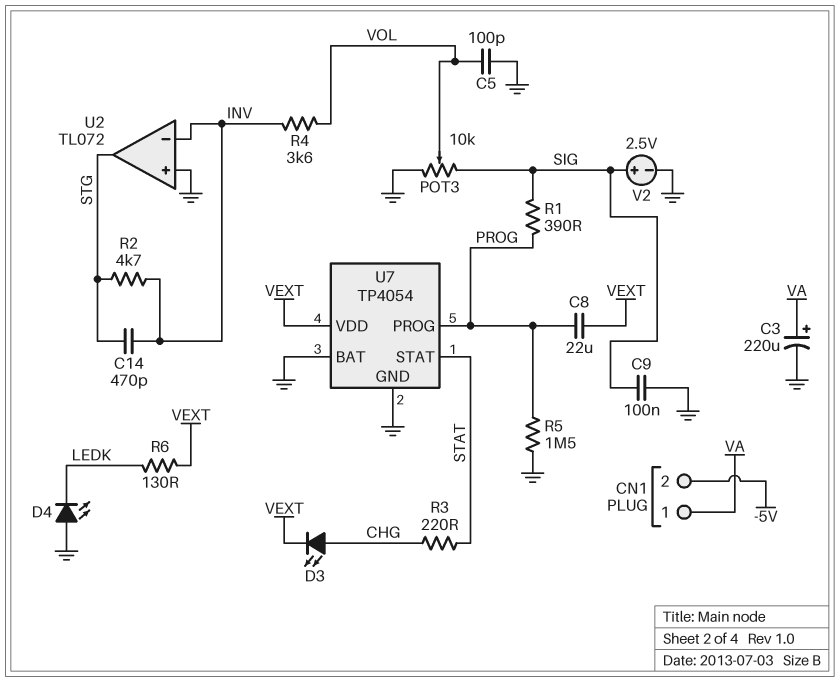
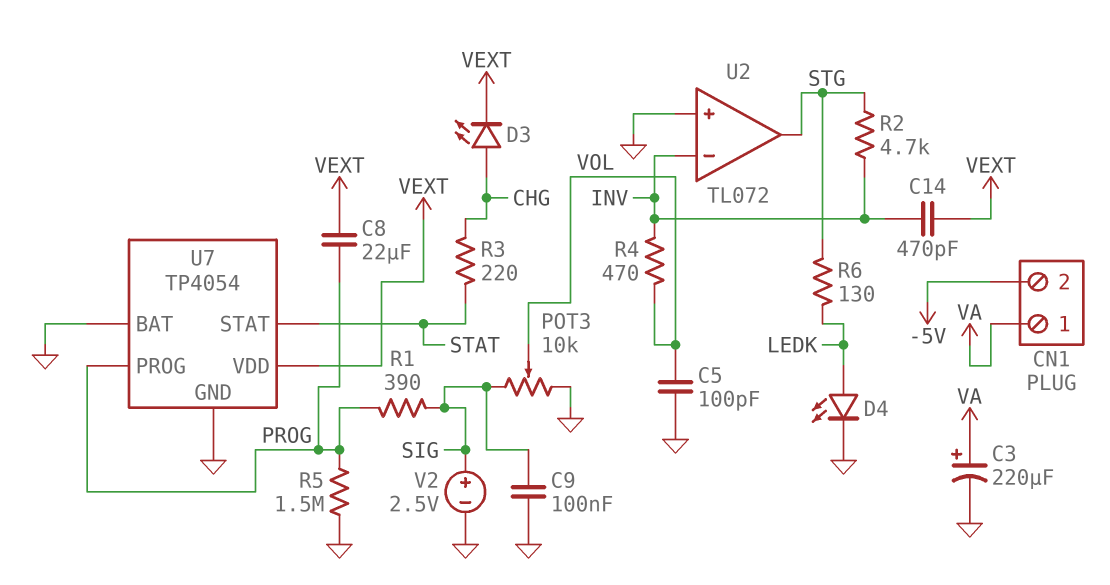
C14: 470pF (INV, STG) -> 470pF (INV, VEXT)
D4: LED (A GND, K LEDK) -> LED (A LEDK, K GND)
R4: 3.6k (INV, VOL) -> 470 (INV, VOL)
R6: 130 (LEDK, VEXT) -> 130 (LEDK, STG)

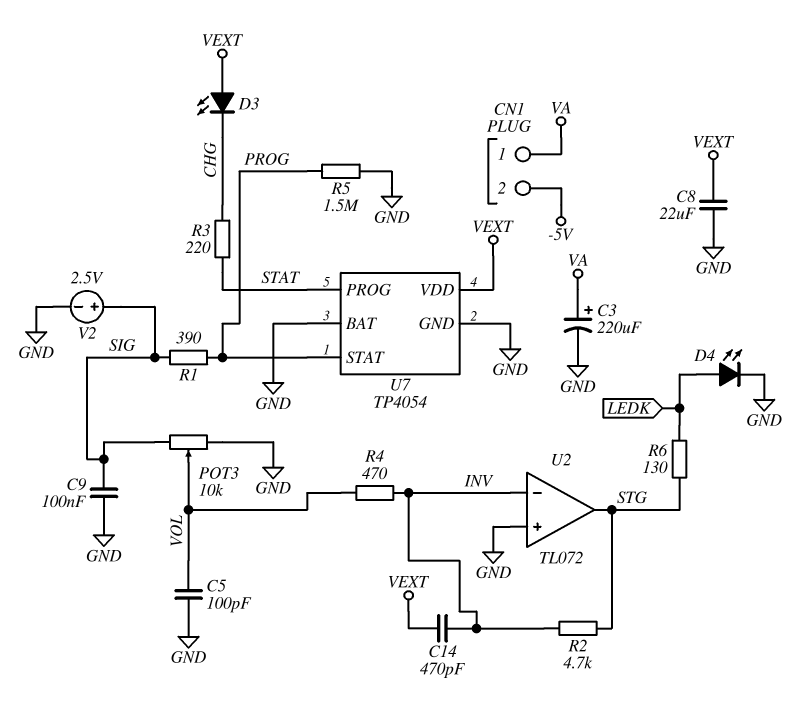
C8: 22uF (PROG, VEXT) -> 22uF (GND, VEXT)
D3: LED (A CHG, K VEXT) -> LED (A VEXT, K CHG)
U7 pin PROG: PROG -> STAT
U7 pin STAT: STAT -> PROG

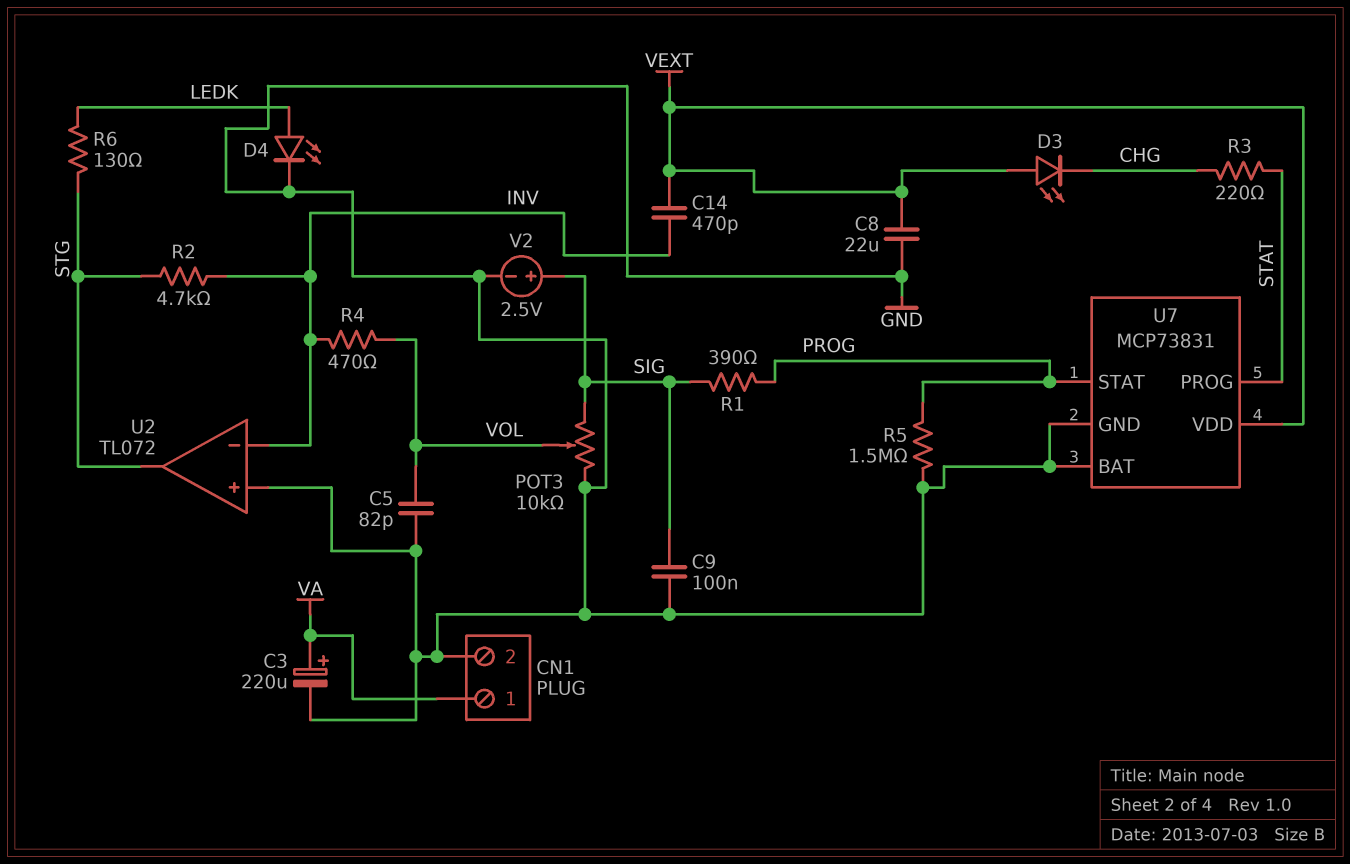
C5: 100pF (GND, VOL) -> 82pF (GND, VOL)
CN1 pin 2: -5V -> GND
U7: TP4054 -> MCP73831

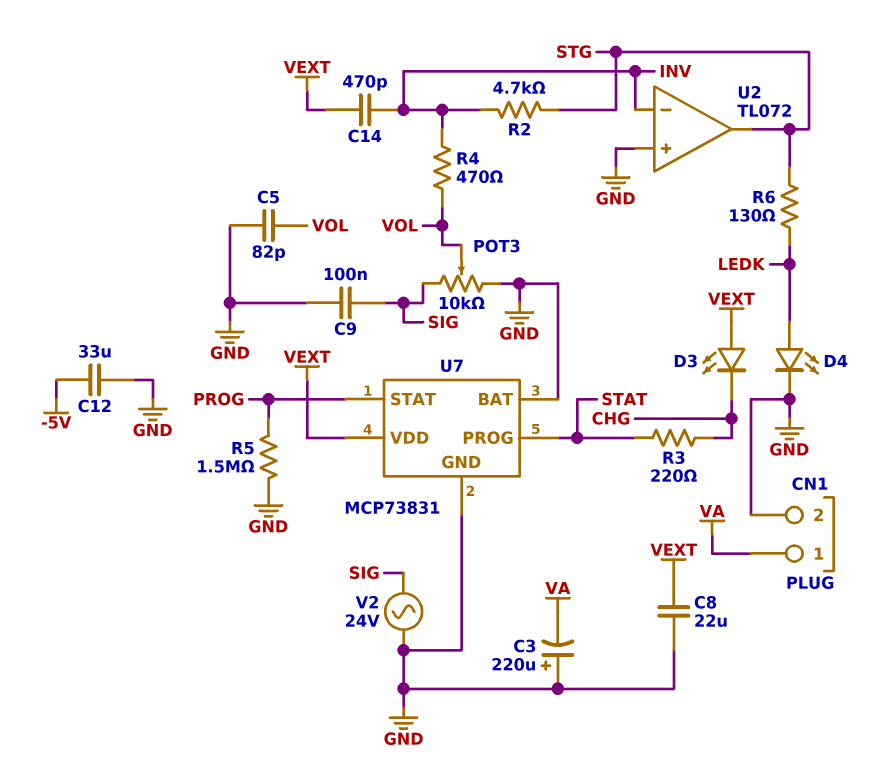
C3: 220uF (plus VA, minus GND) -> 220uF (plus GND, minus VA)
C12: none -> 33uF (-5V, GND)
R1: 390 (PROG, SIG) -> none
V2: 2.5V (plus SIG, minus GND) -> AC 24V (GND, SIG)

